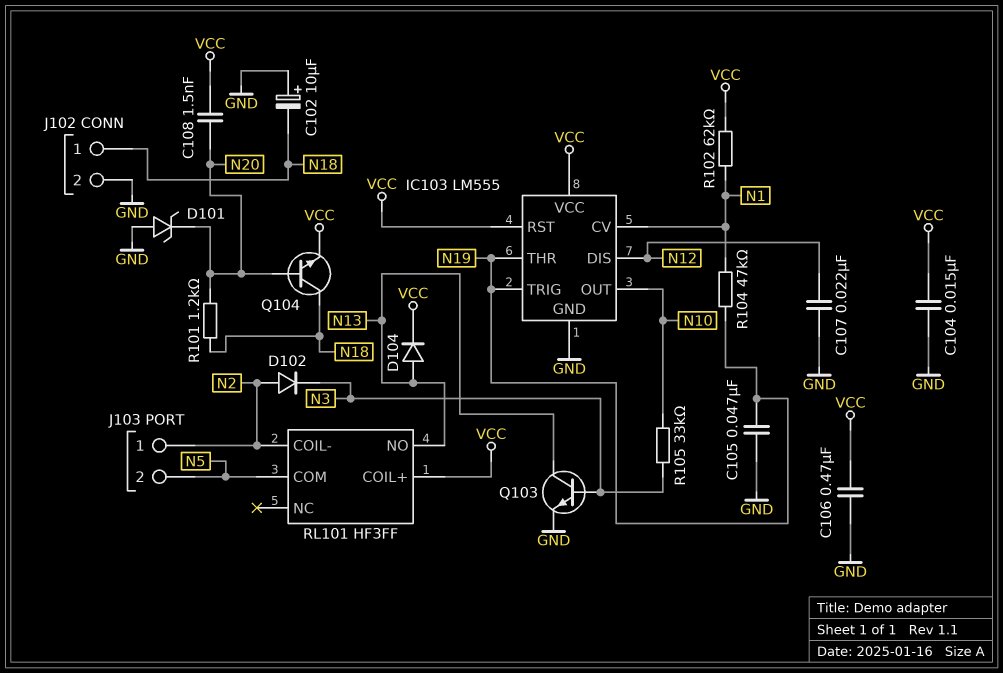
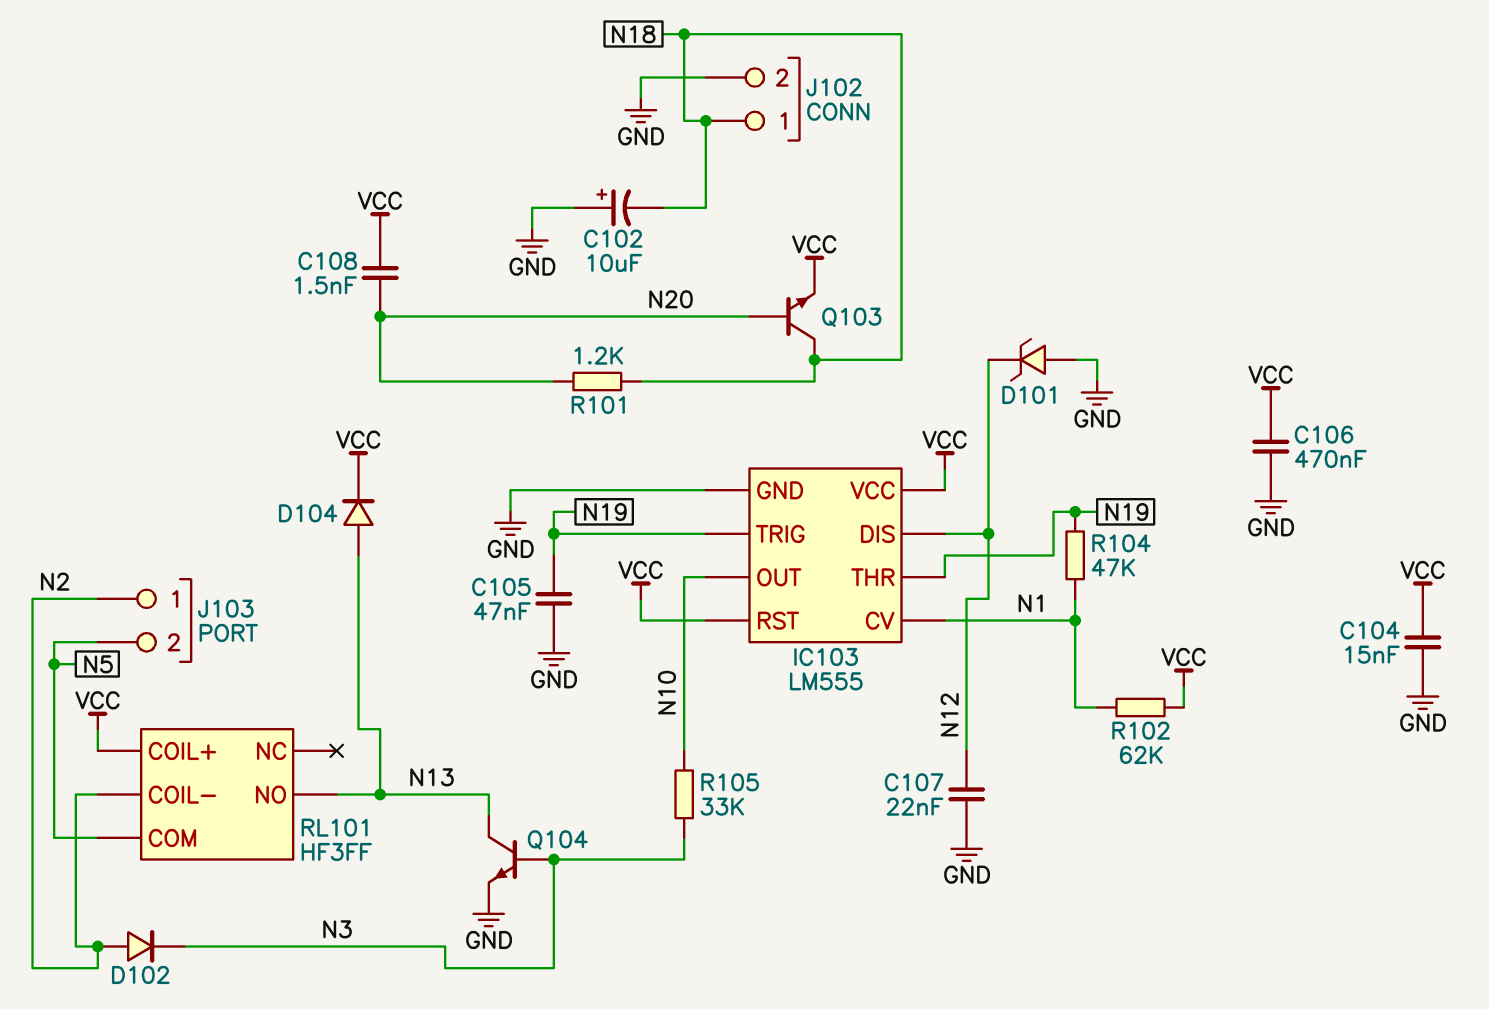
D101: zener (A GND, K N20) -> zener (A GND, K N12)
Q103: NPN (B N3, C N13, E GND) -> NPN (B N20, C N18, E VCC)
Q104: NPN (B N20, C N18, E VCC) -> NPN (B N3, C N13, E GND)

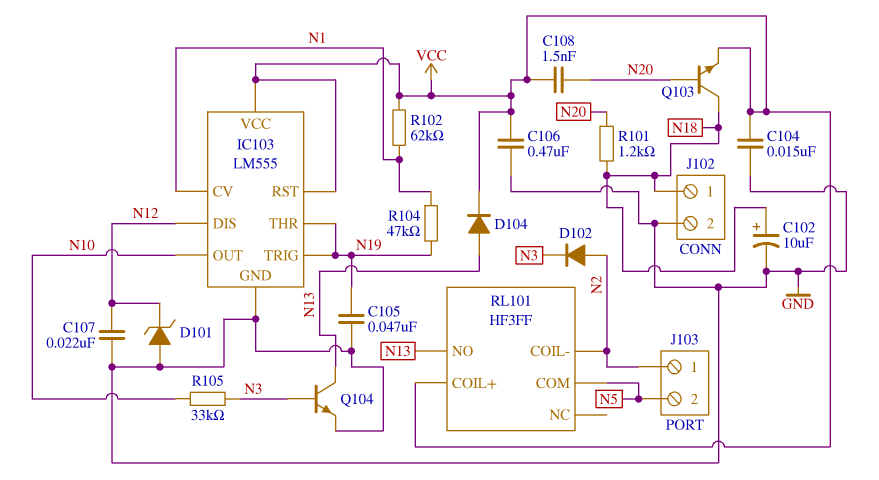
C102: 10uF (plus GND, minus N18) -> 10uF (plus N18, minus GND)

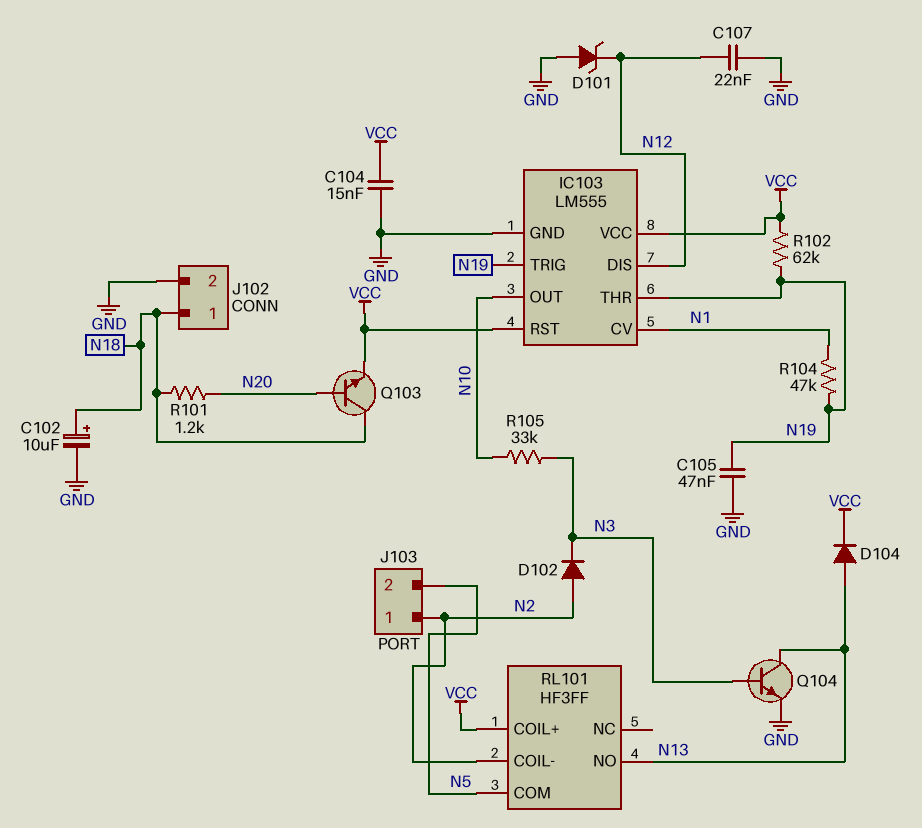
C106: 470nF (GND, VCC) -> none
C108: 1.5nF (N20, VCC) -> none
R102: 62k (N1, VCC) -> 62k (N19, VCC)

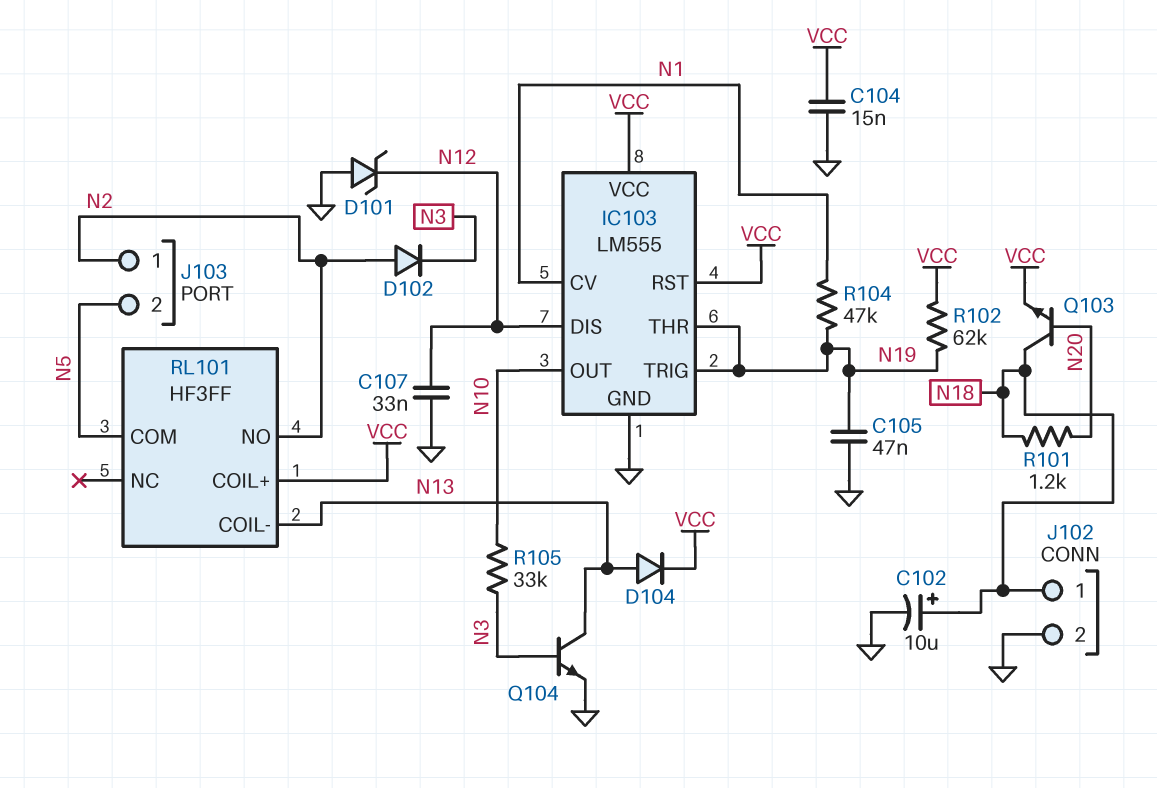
C107: 22nF (GND, N12) -> 33nF (GND, N12)
RL101 pin COIL-: N2 -> N13
RL101 pin NO: N13 -> N2

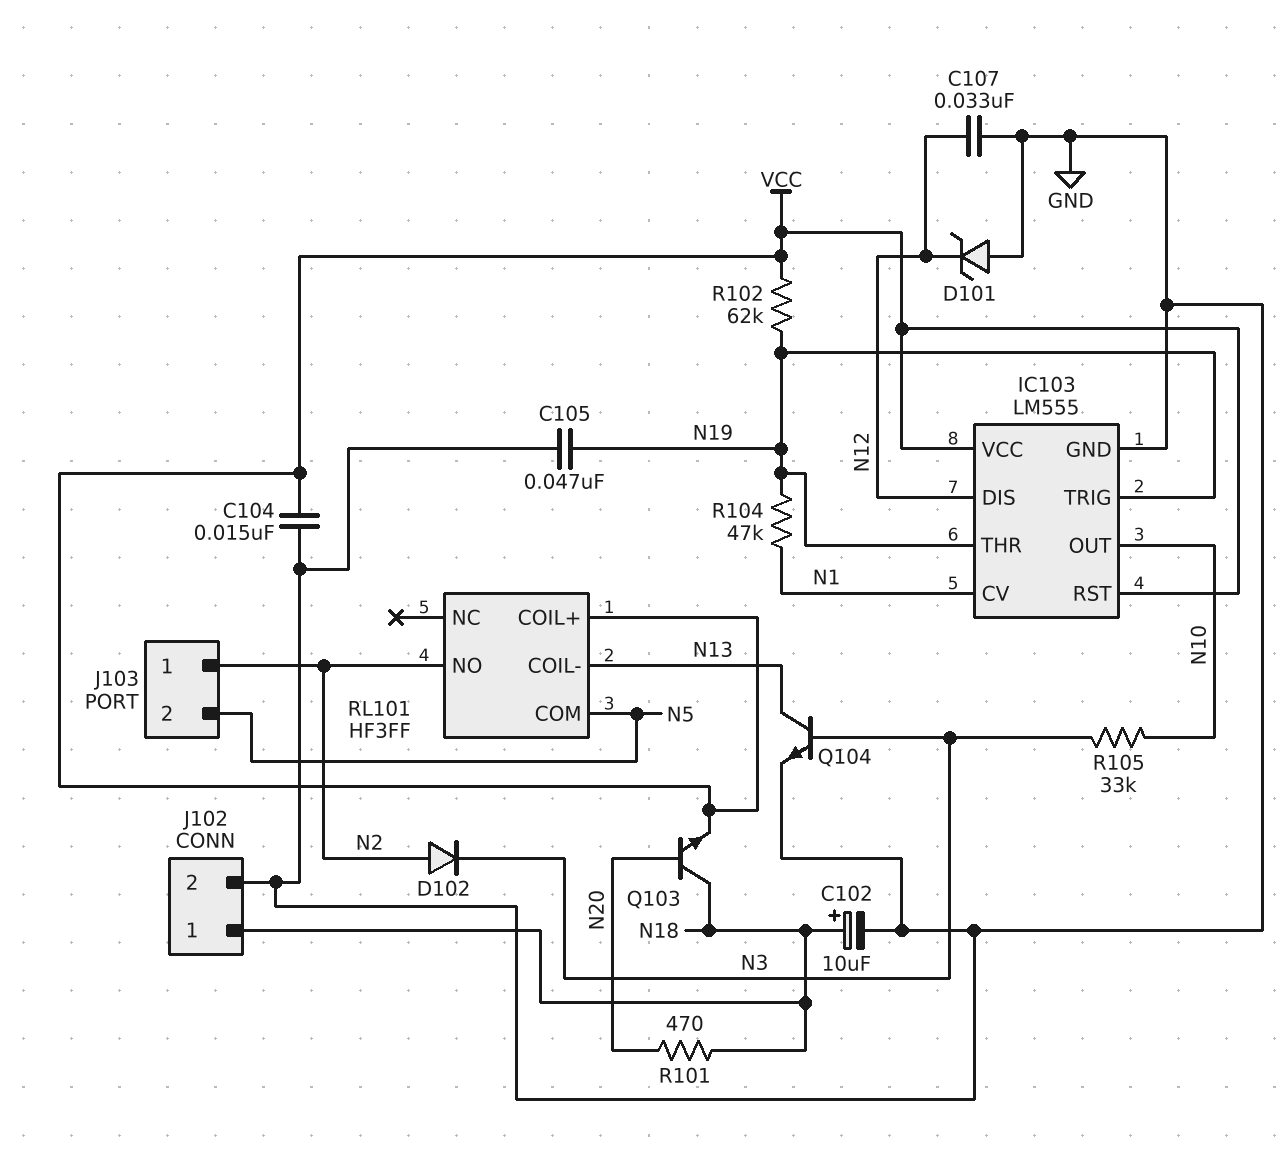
D104: diode (A N13, K VCC) -> none
R101: 1.2k (N18, N20) -> 470 (N18, N20)

